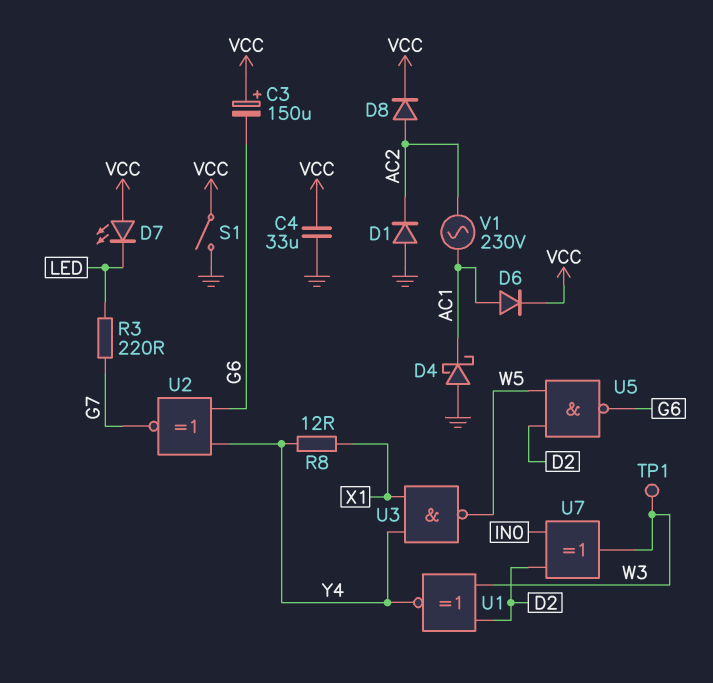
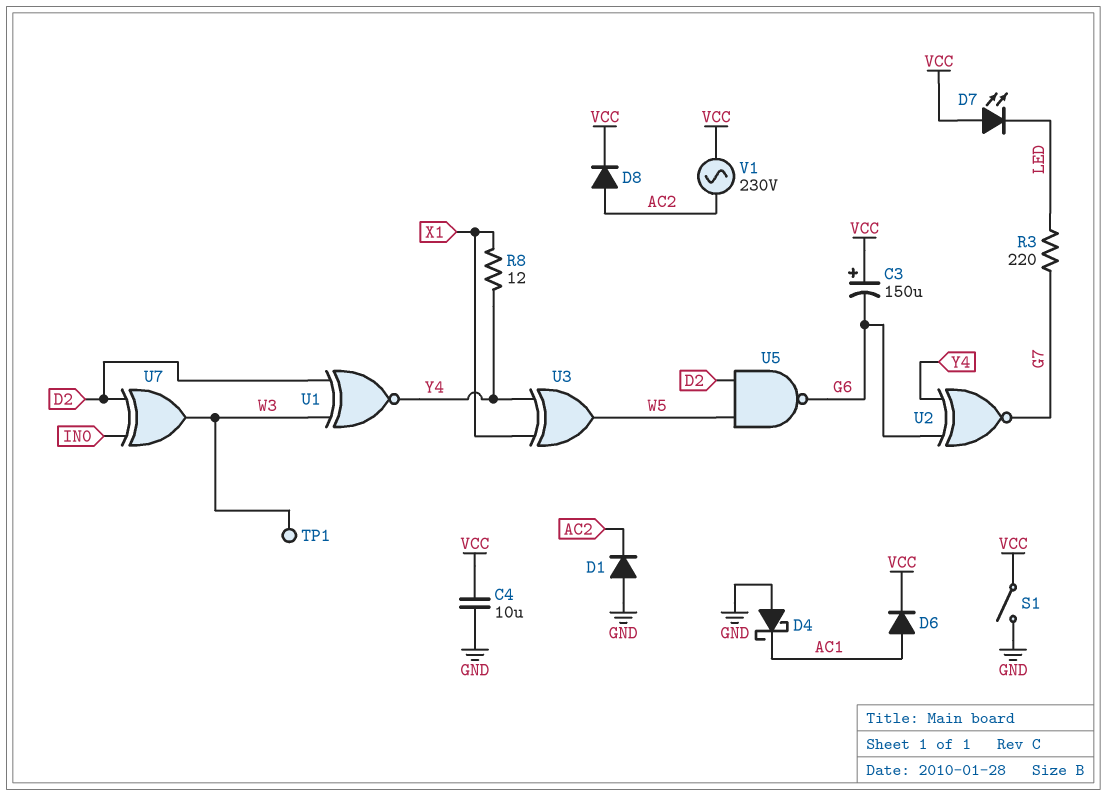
C4: 33uF (GND, VCC) -> 10uF (GND, VCC)
U3: NAND (in X1, in Y4, out W5) -> XOR (in X1, in Y4, out W5)
V1: AC 230V (AC1, AC2) -> AC 230V (AC2, VCC)

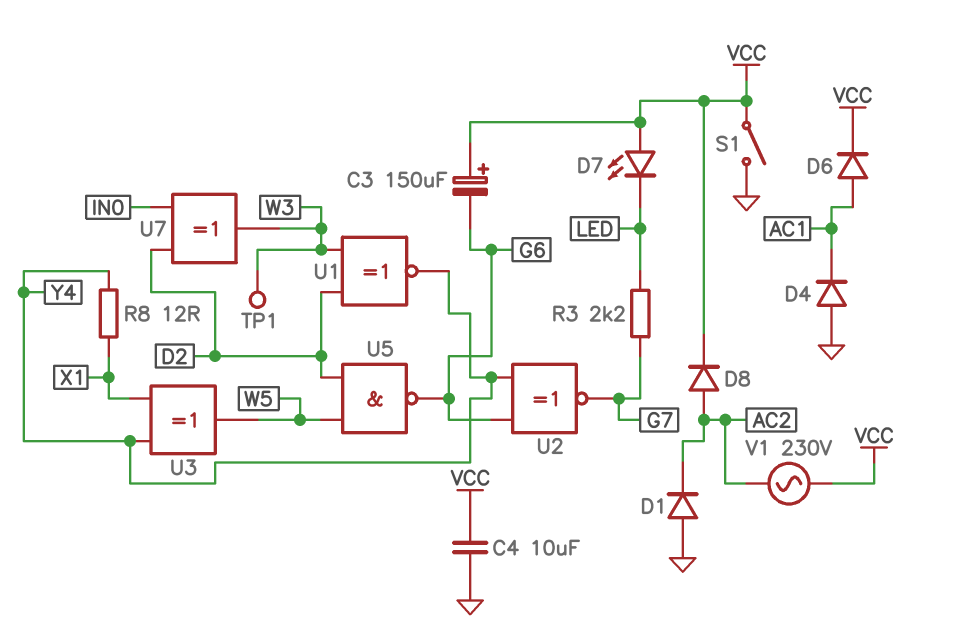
D4: schottky (A GND, K AC1) -> diode (A GND, K AC1)
R3: 220 (G7, LED) -> 2.2k (G7, LED)

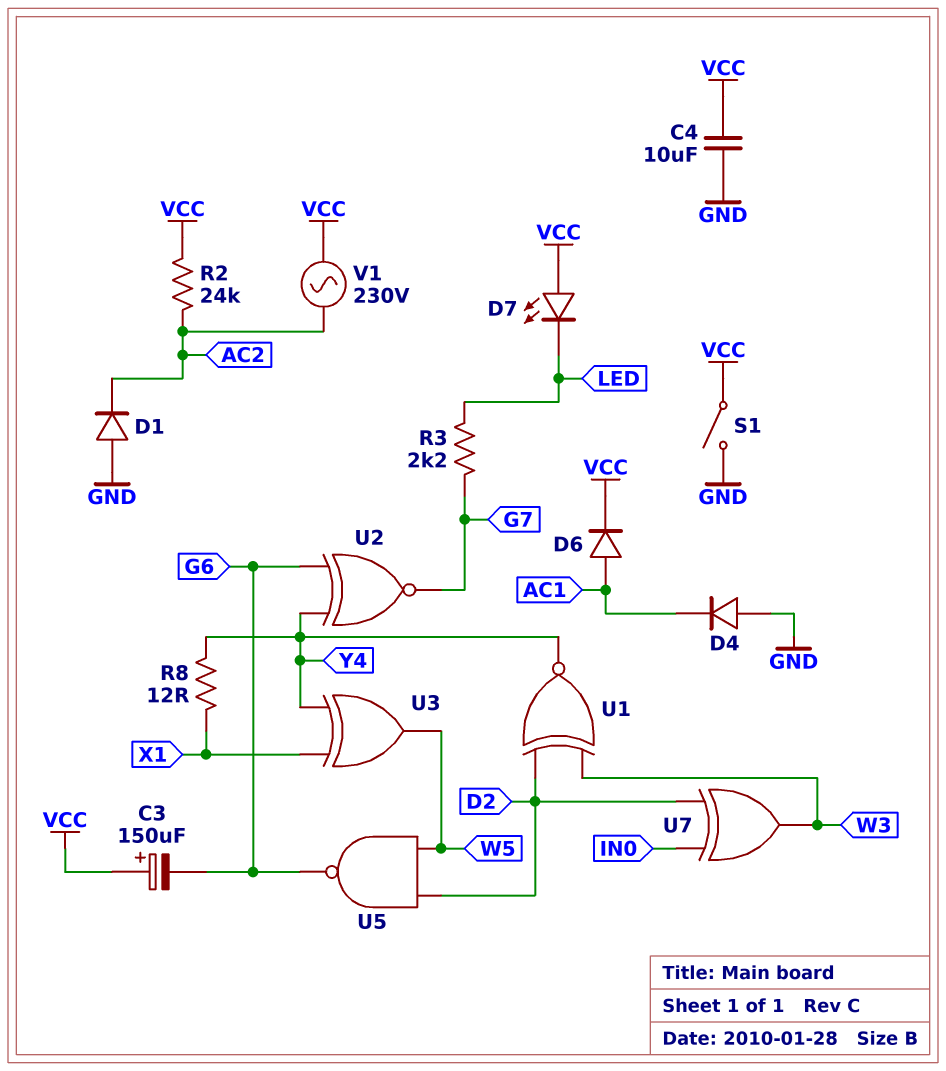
D8: diode (A AC2, K VCC) -> none
R2: none -> 24k (AC2, VCC)
TP1: test point (W3) -> none

